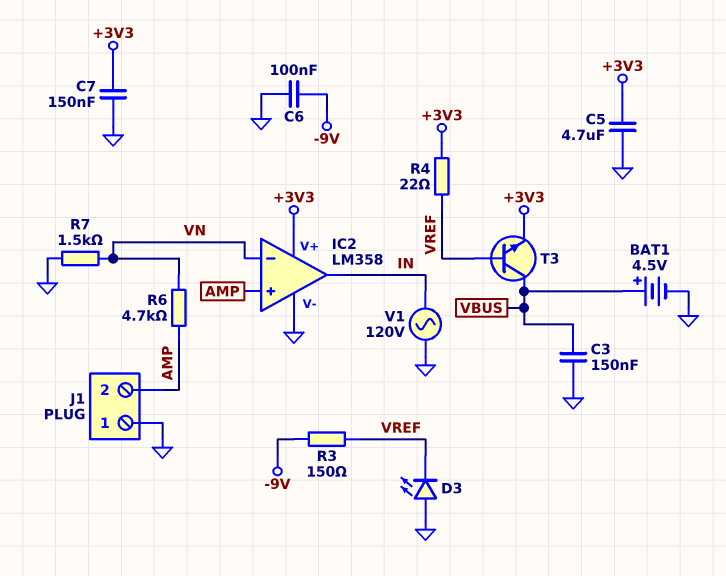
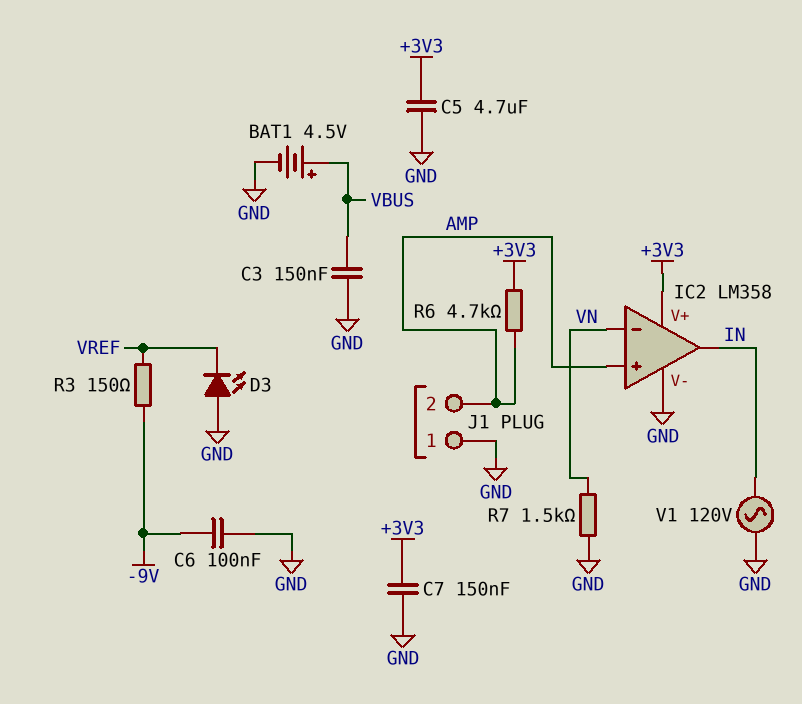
R4: 22 (+3V3, VREF) -> none
R6: 4.7k (AMP, VN) -> 4.7k (+3V3, AMP)
T3: NPN (B VREF, C VBUS, E +3V3) -> none

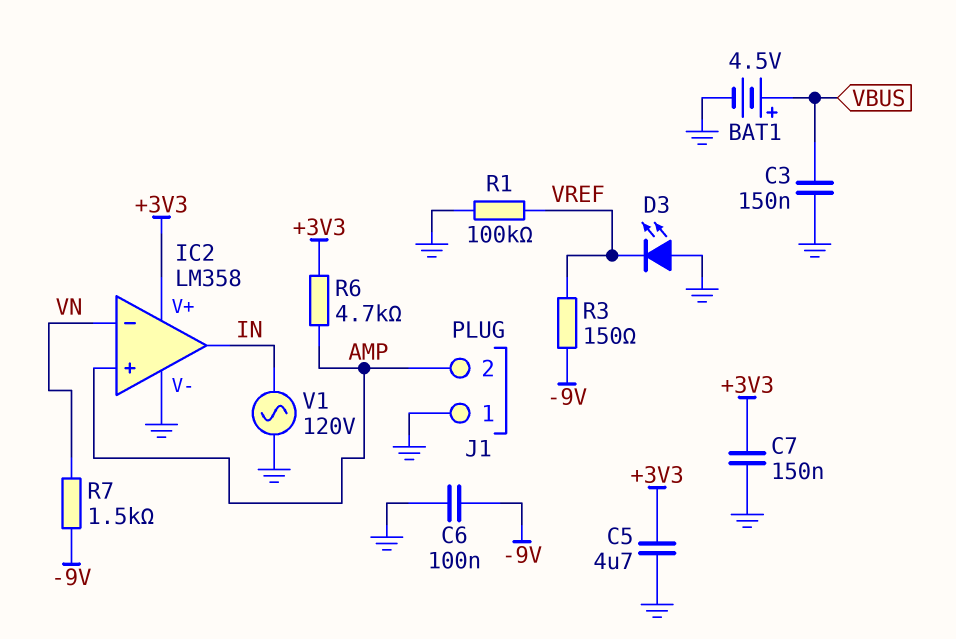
R1: none -> 100k (GND, VREF)
R7: 1.5k (GND, VN) -> 1.5k (-9V, VN)

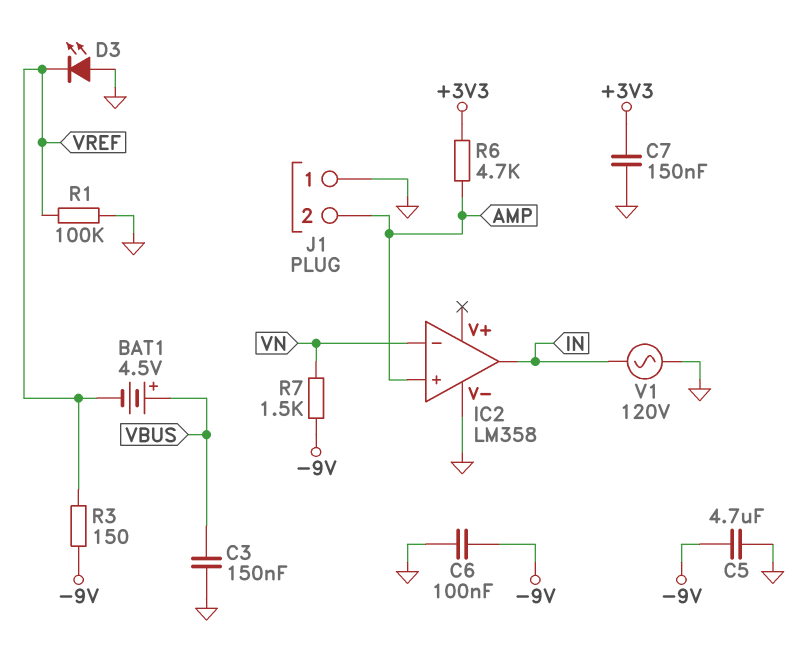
BAT1: 4.5V (plus VBUS, minus GND) -> 4.5V (plus VBUS, minus VREF)
C5: 4.7uF (+3V3, GND) -> 4.7uF (-9V, GND)
IC2 pin V+: +3V3 -> none

